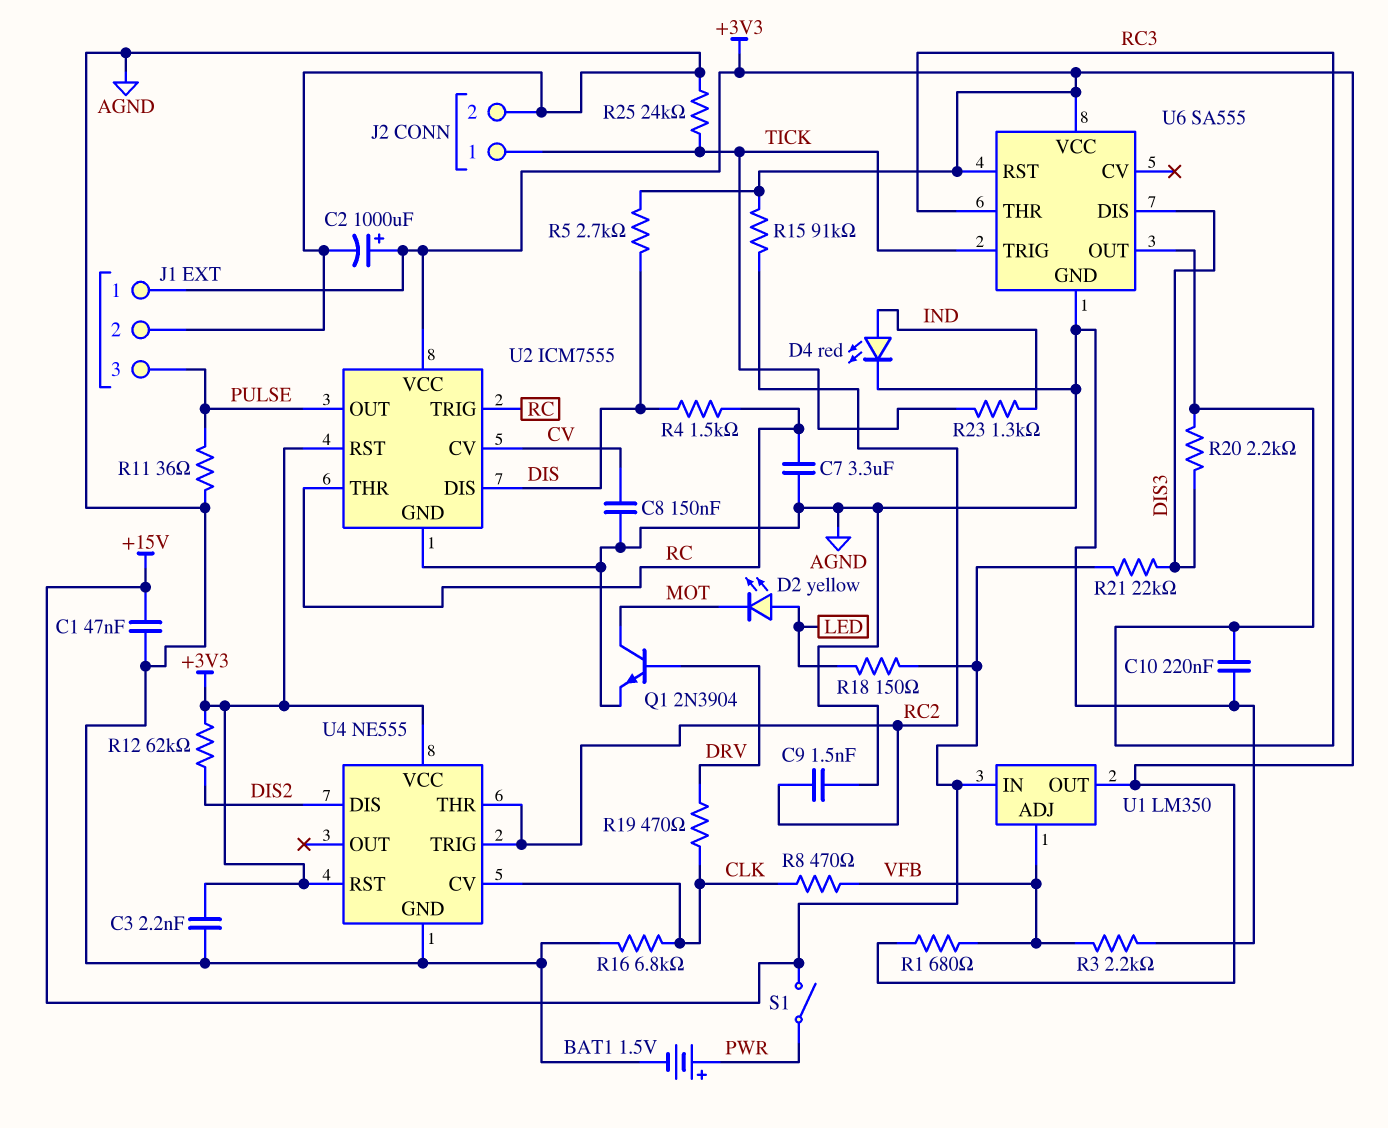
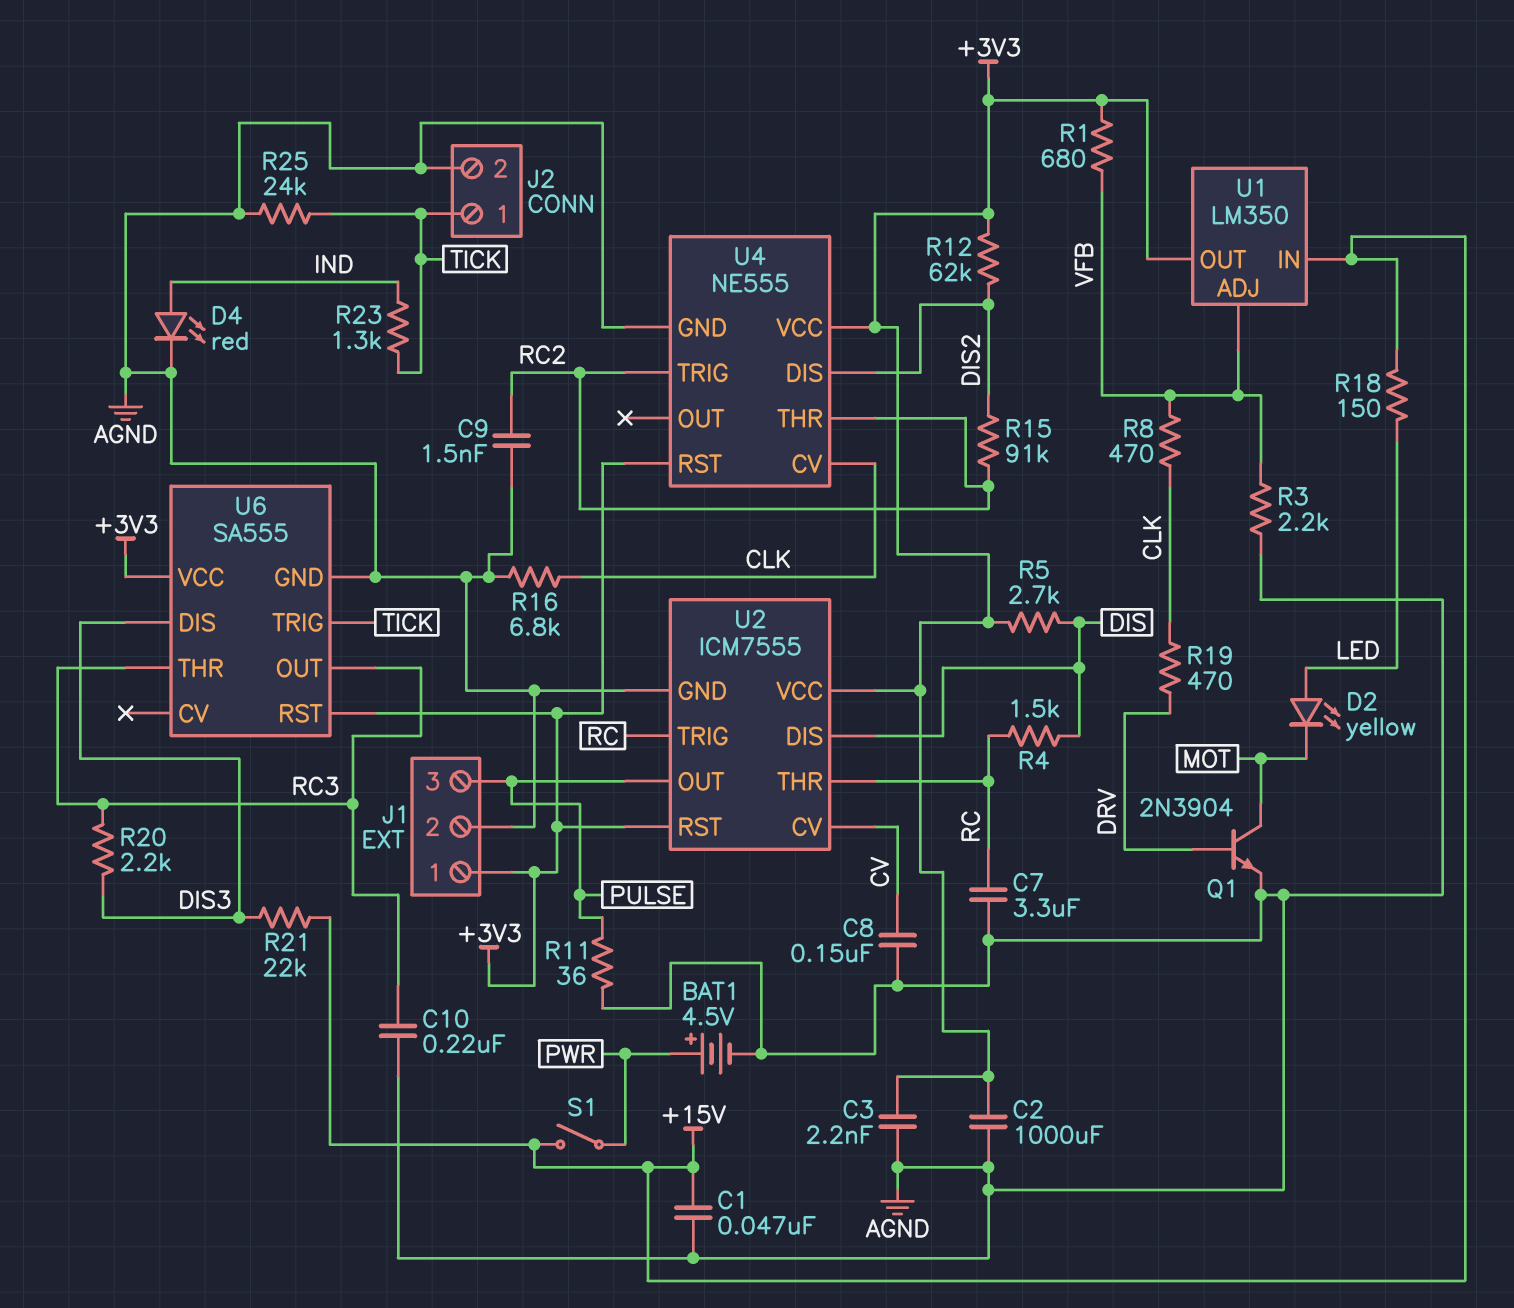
BAT1: 1.5V (plus PWR, minus AGND) -> 4.5V (plus PWR, minus AGND)
C2: 1000uF (plus +3V3, minus AGND) -> 1000uF (+3V3, AGND)
R15: 91k (+3V3, RC2) -> 91k (DIS2, RC2)

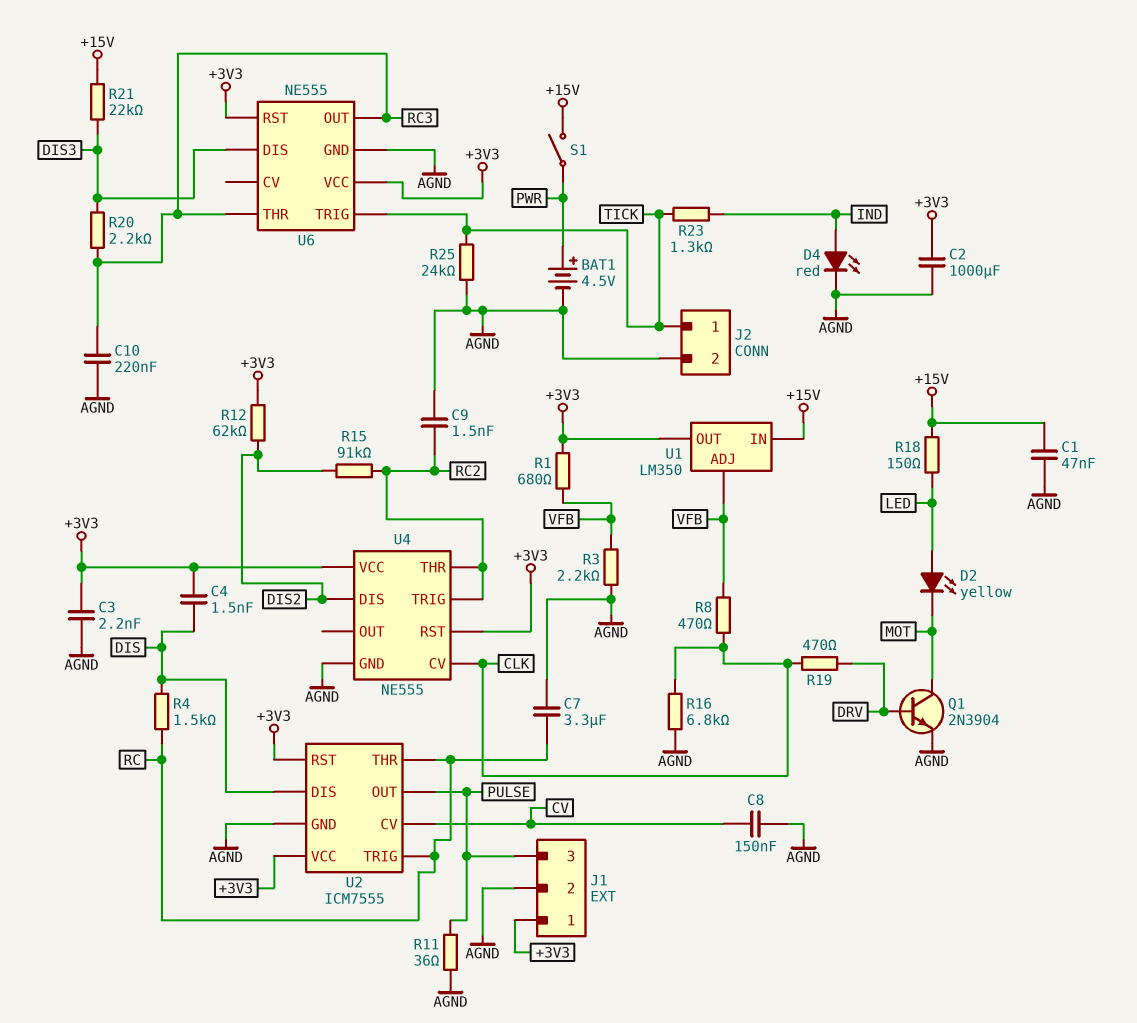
C4: none -> 1.5nF (+3V3, DIS)
R5: 2.7k (+3V3, DIS) -> none
U6: SA555 -> NE555

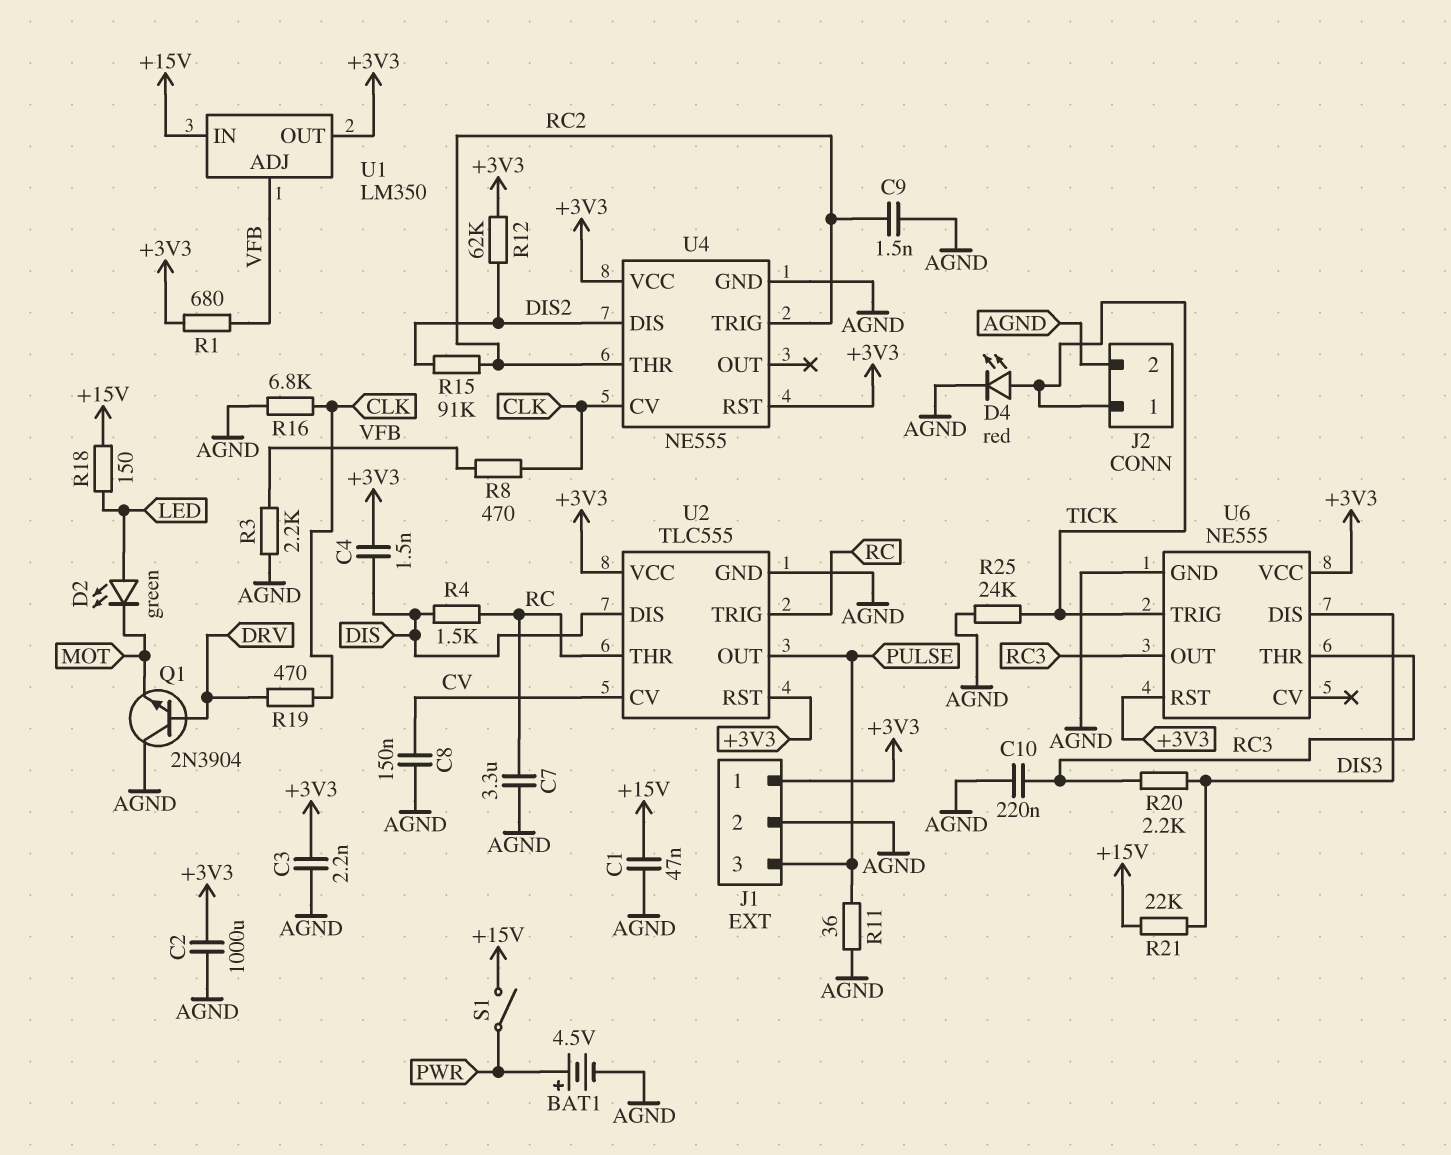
D2: LED yellow (A LED, K MOT) -> LED green (A LED, K MOT)
D4: LED red (A IND, K AGND) -> LED red (A TICK, K AGND)
Q1: NPN 2N3904 (B DRV, C MOT, E AGND) -> NPN 2N3904 (B DRV, C AGND, E MOT)
R23: 1.3k (IND, TICK) -> none
U2: ICM7555 -> TLC555

